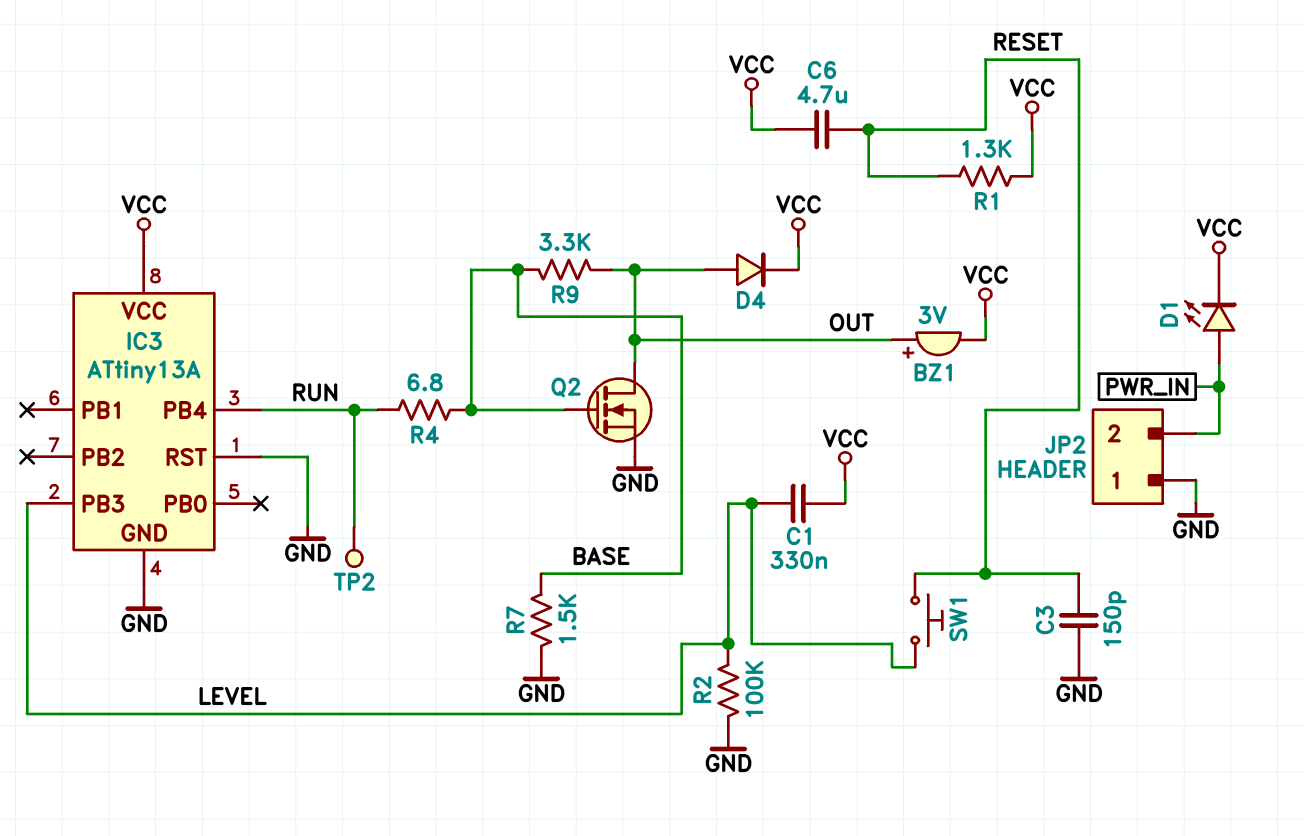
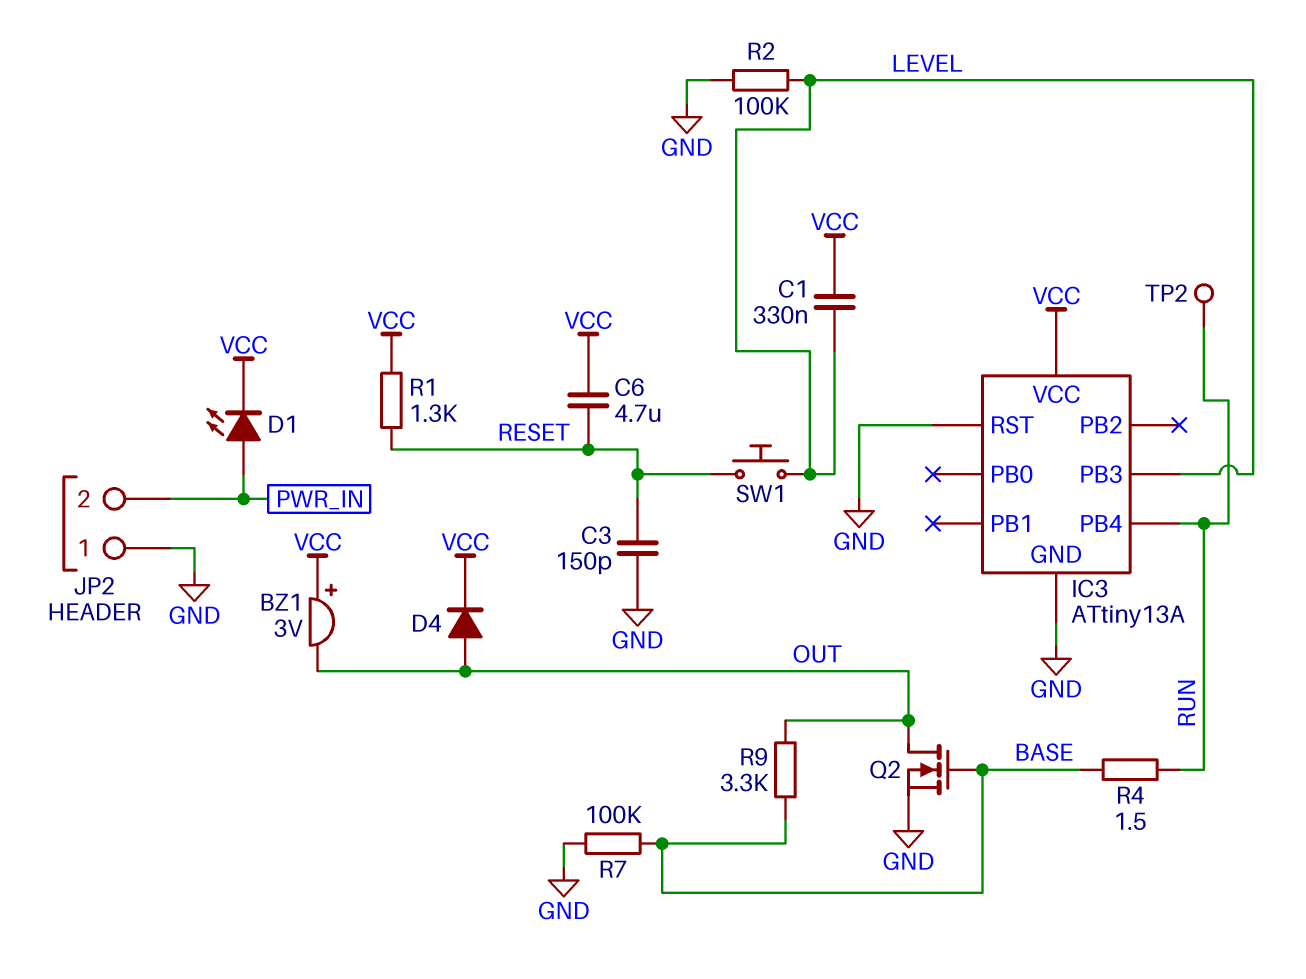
BZ1: buzzer 3V (plus OUT, minus VCC) -> buzzer 3V (plus VCC, minus OUT)
R4: 6.8 (BASE, RUN) -> 1.5 (BASE, RUN)
R7: 1.5k (BASE, GND) -> 100k (BASE, GND)

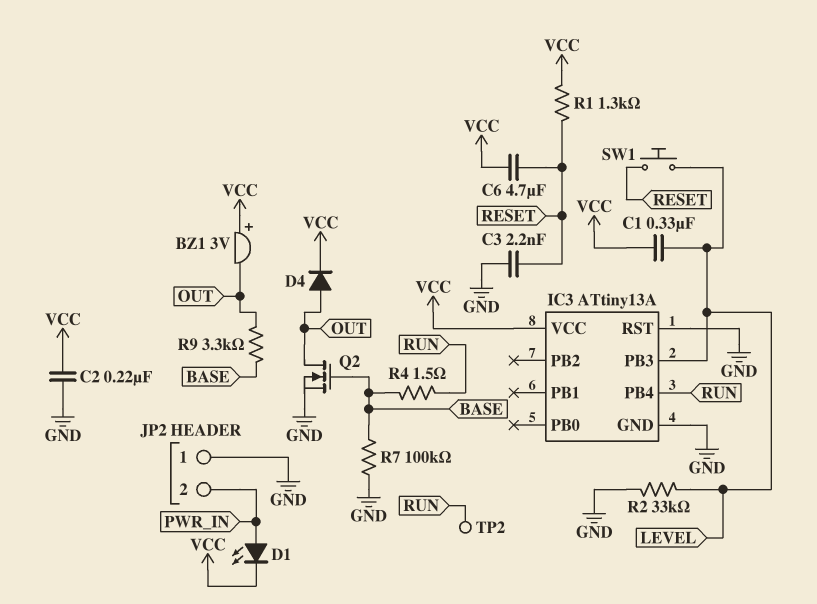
C2: none -> 220nF (GND, VCC)
C3: 150pF (GND, RESET) -> 2.2nF (GND, RESET)
R2: 100k (GND, LEVEL) -> 33k (GND, LEVEL)

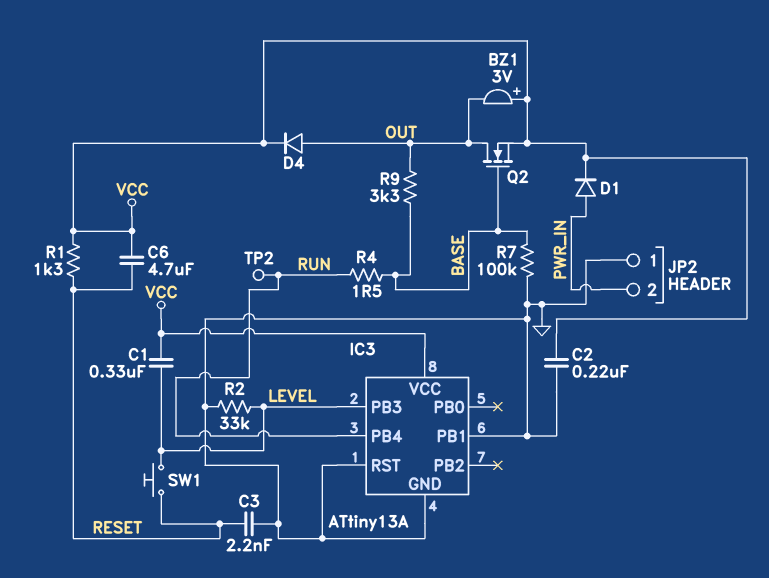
D1: LED (A PWR_IN, K VCC) -> diode (A PWR_IN, K VCC)
IC3 pin PB1: none -> GND
Q2: NMOS (G BASE, D OUT, S GND) -> NMOS (G BASE, D OUT, S VCC)

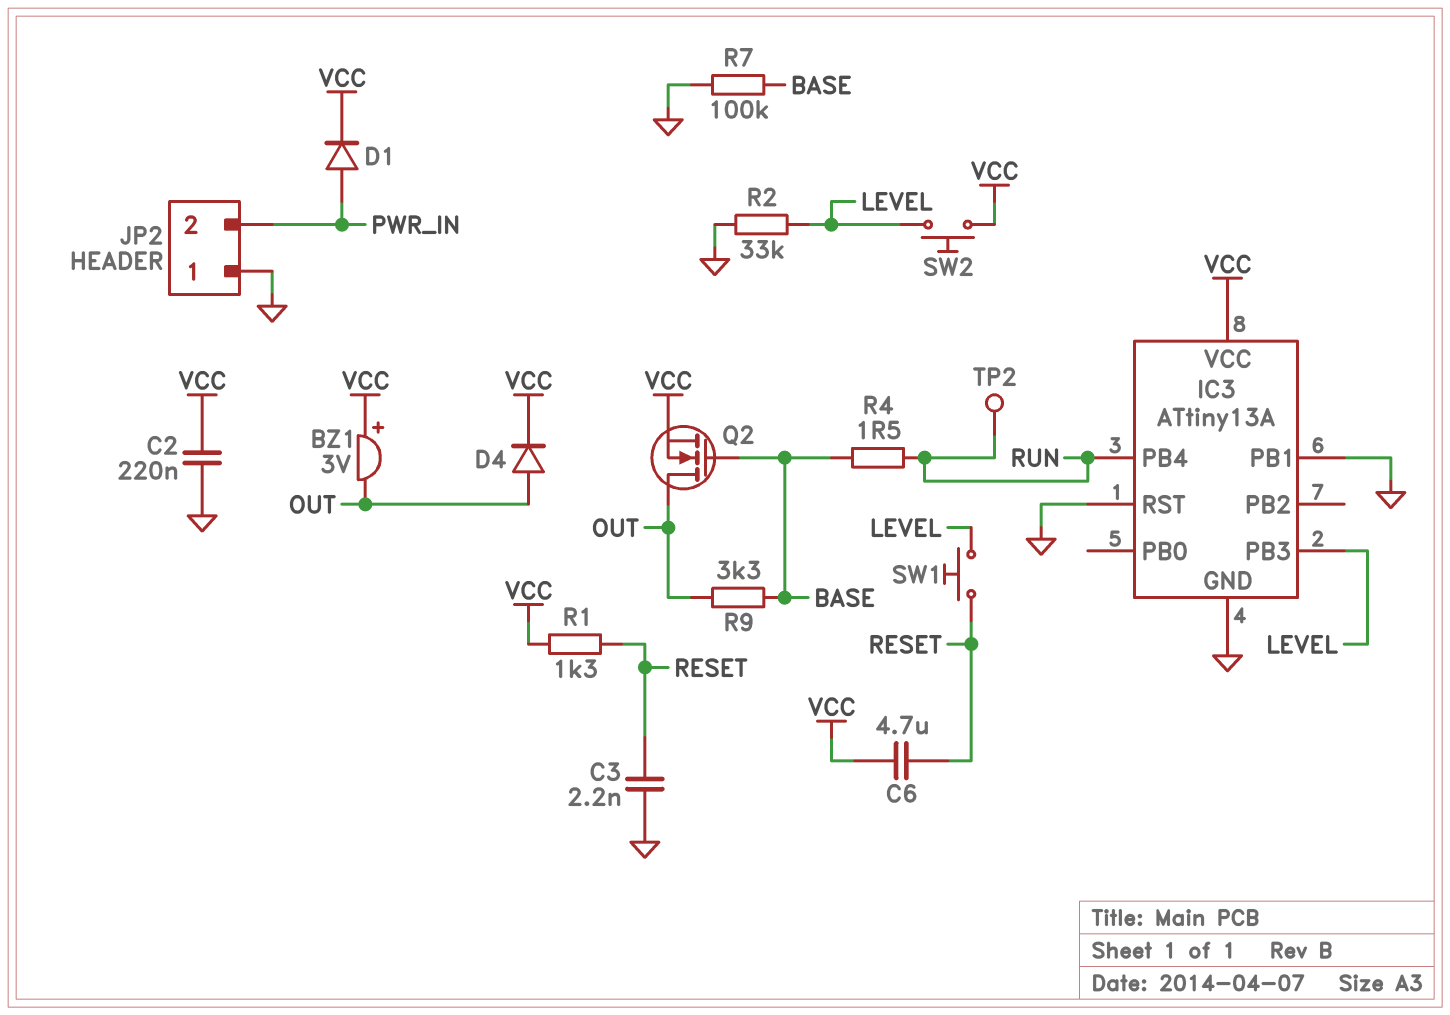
C1: 330nF (LEVEL, VCC) -> none
SW2: none -> button (LEVEL, VCC)

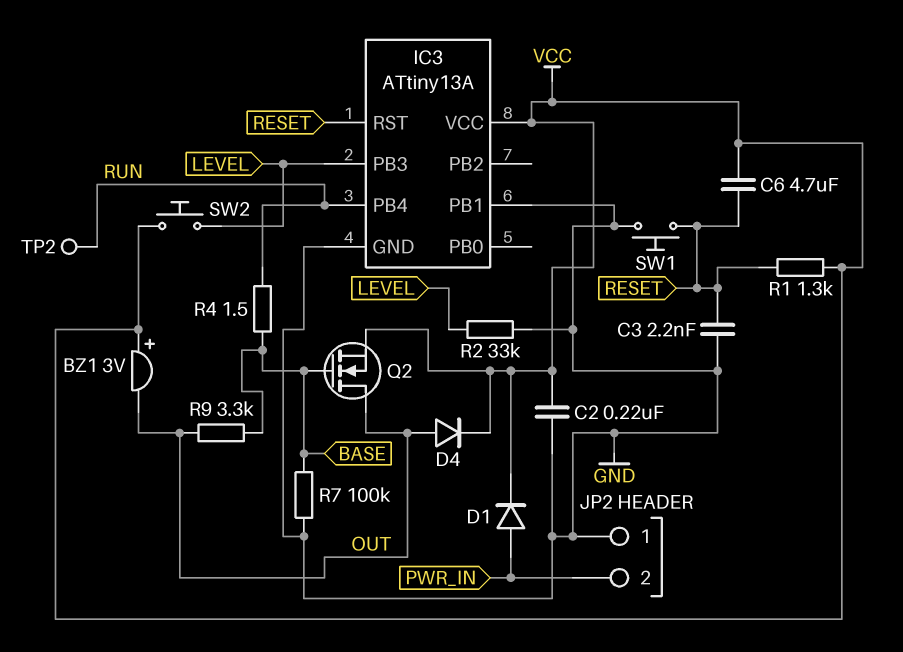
IC3 pin RST: GND -> RESET
SW1: button (LEVEL, RESET) -> button (GND, RESET)

